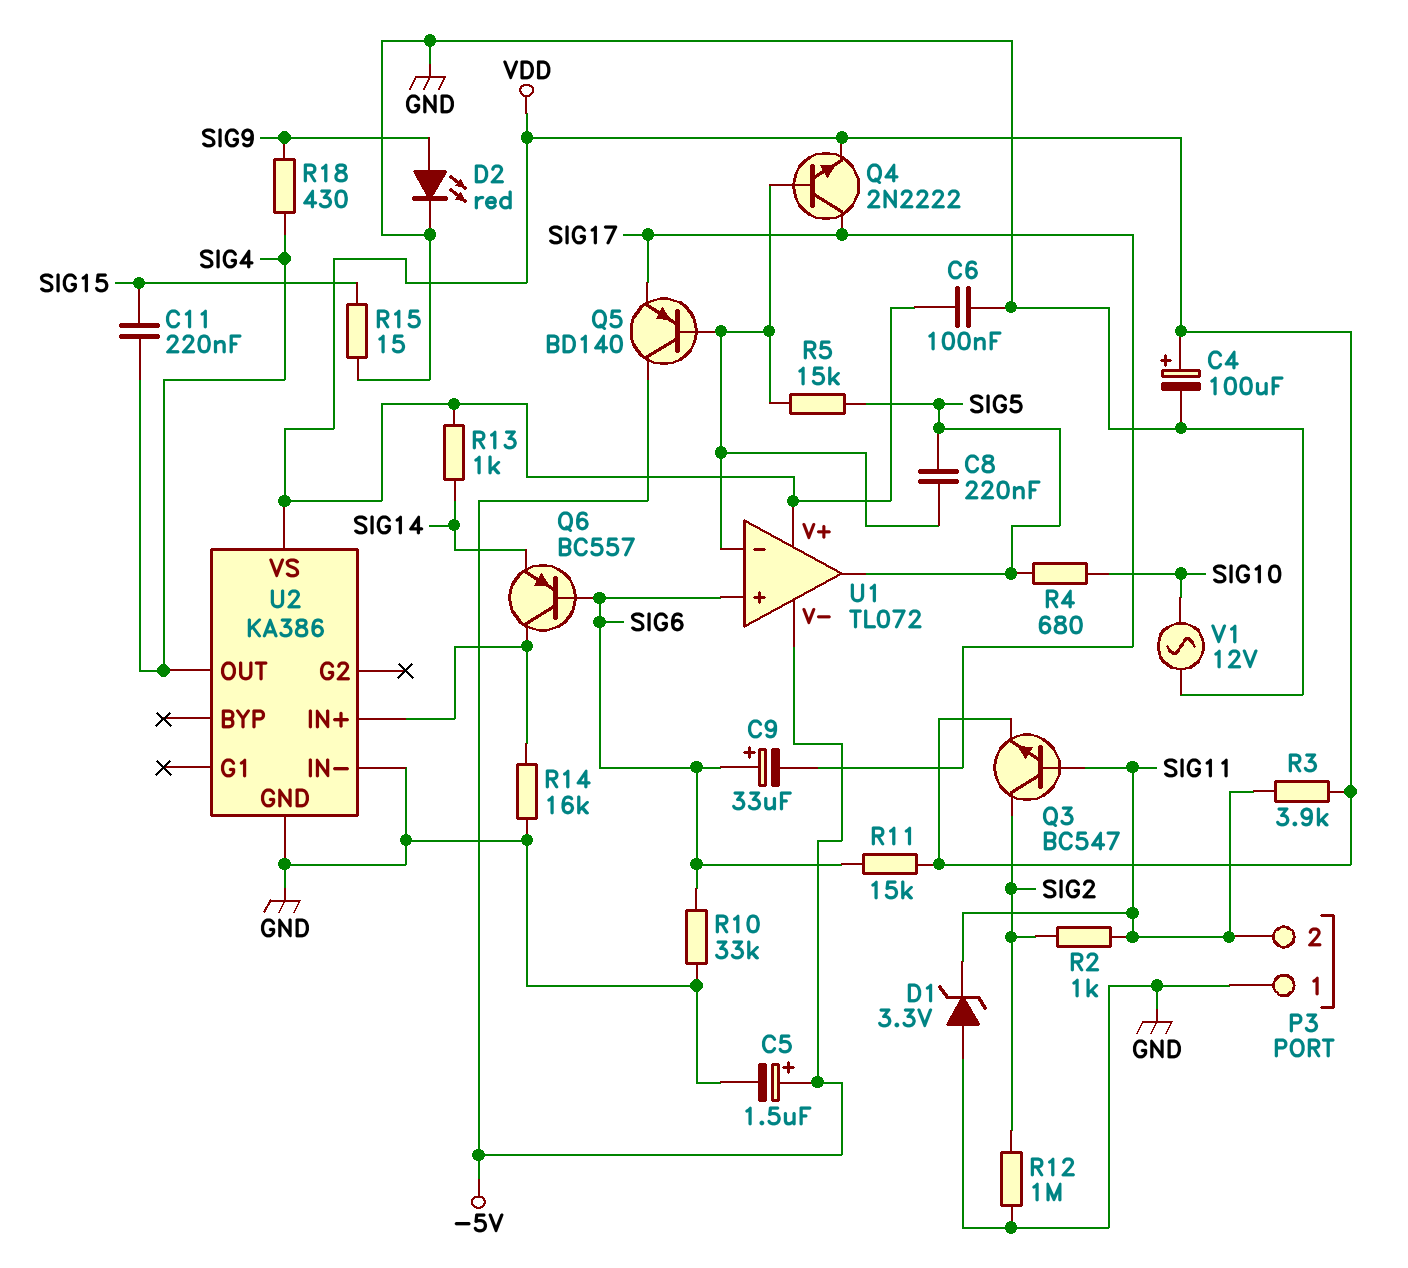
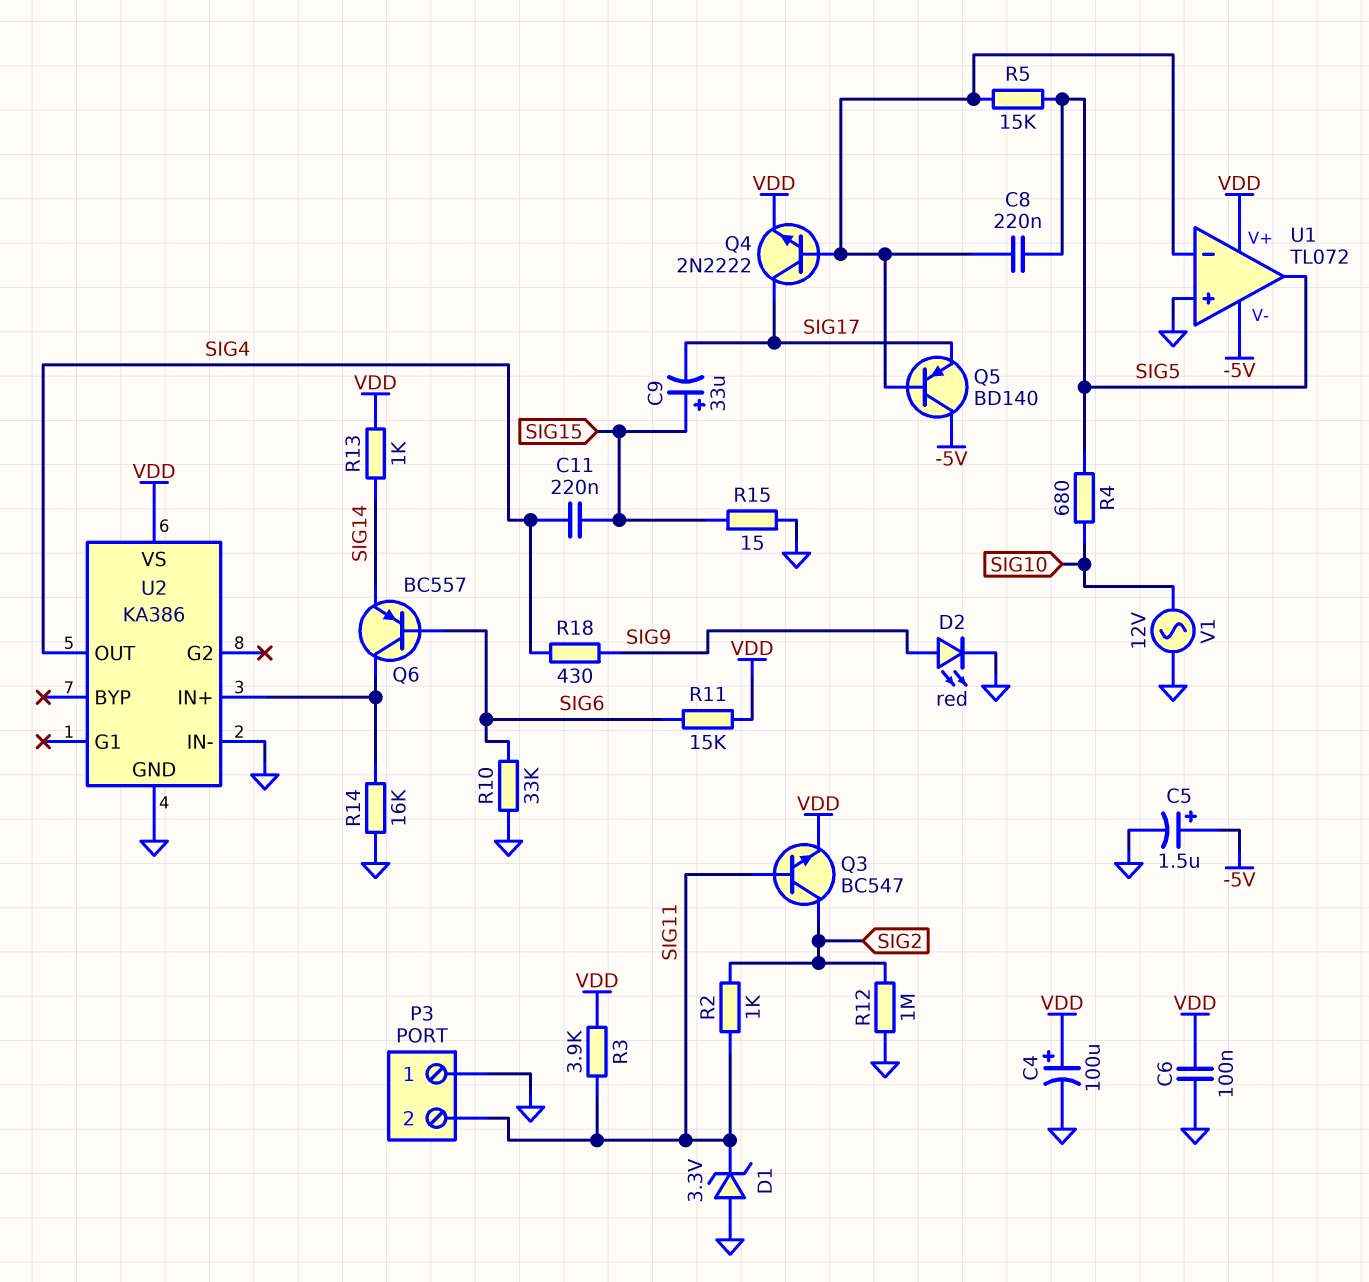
C9: 33uF (plus SIG6, minus SIG17) -> 33uF (plus SIG15, minus SIG17)
U1 pin in+: SIG6 -> GND

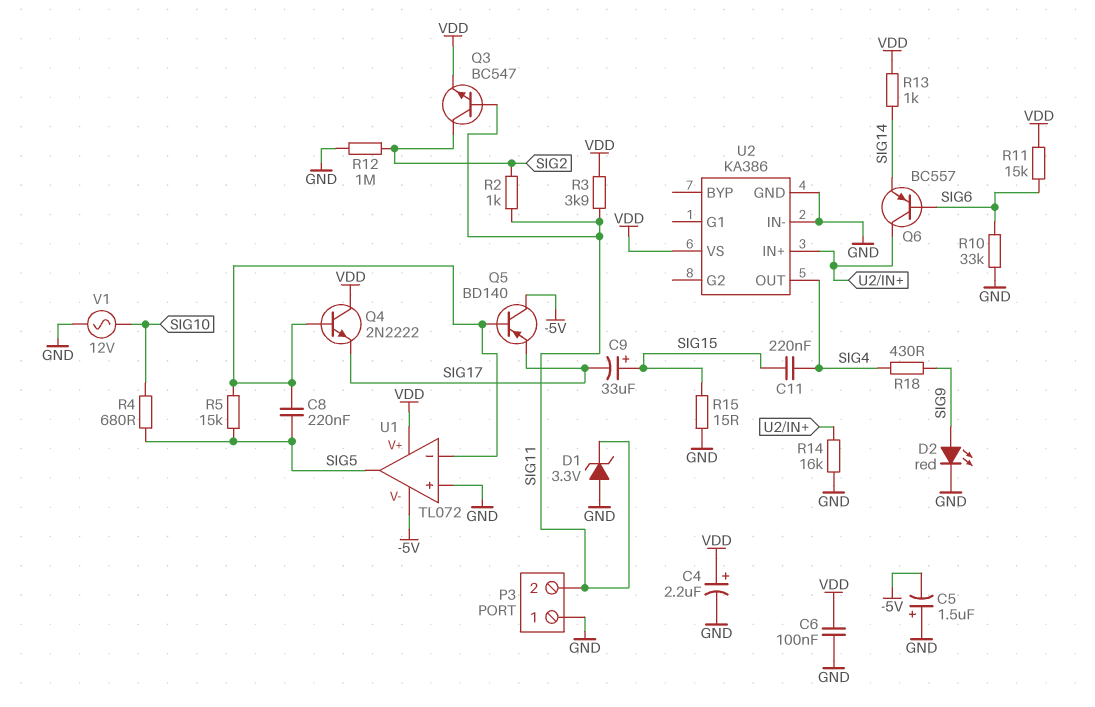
C4: 100uF (plus VDD, minus GND) -> 2.2uF (plus VDD, minus GND)
C5: 1.5uF (plus -5V, minus GND) -> 1.5uF (plus GND, minus -5V)
Q4: NPN 2N2222 (B U1/in-, C SIG17, E VDD) -> NPN 2N2222 (B U1/in-, C VDD, E SIG17)

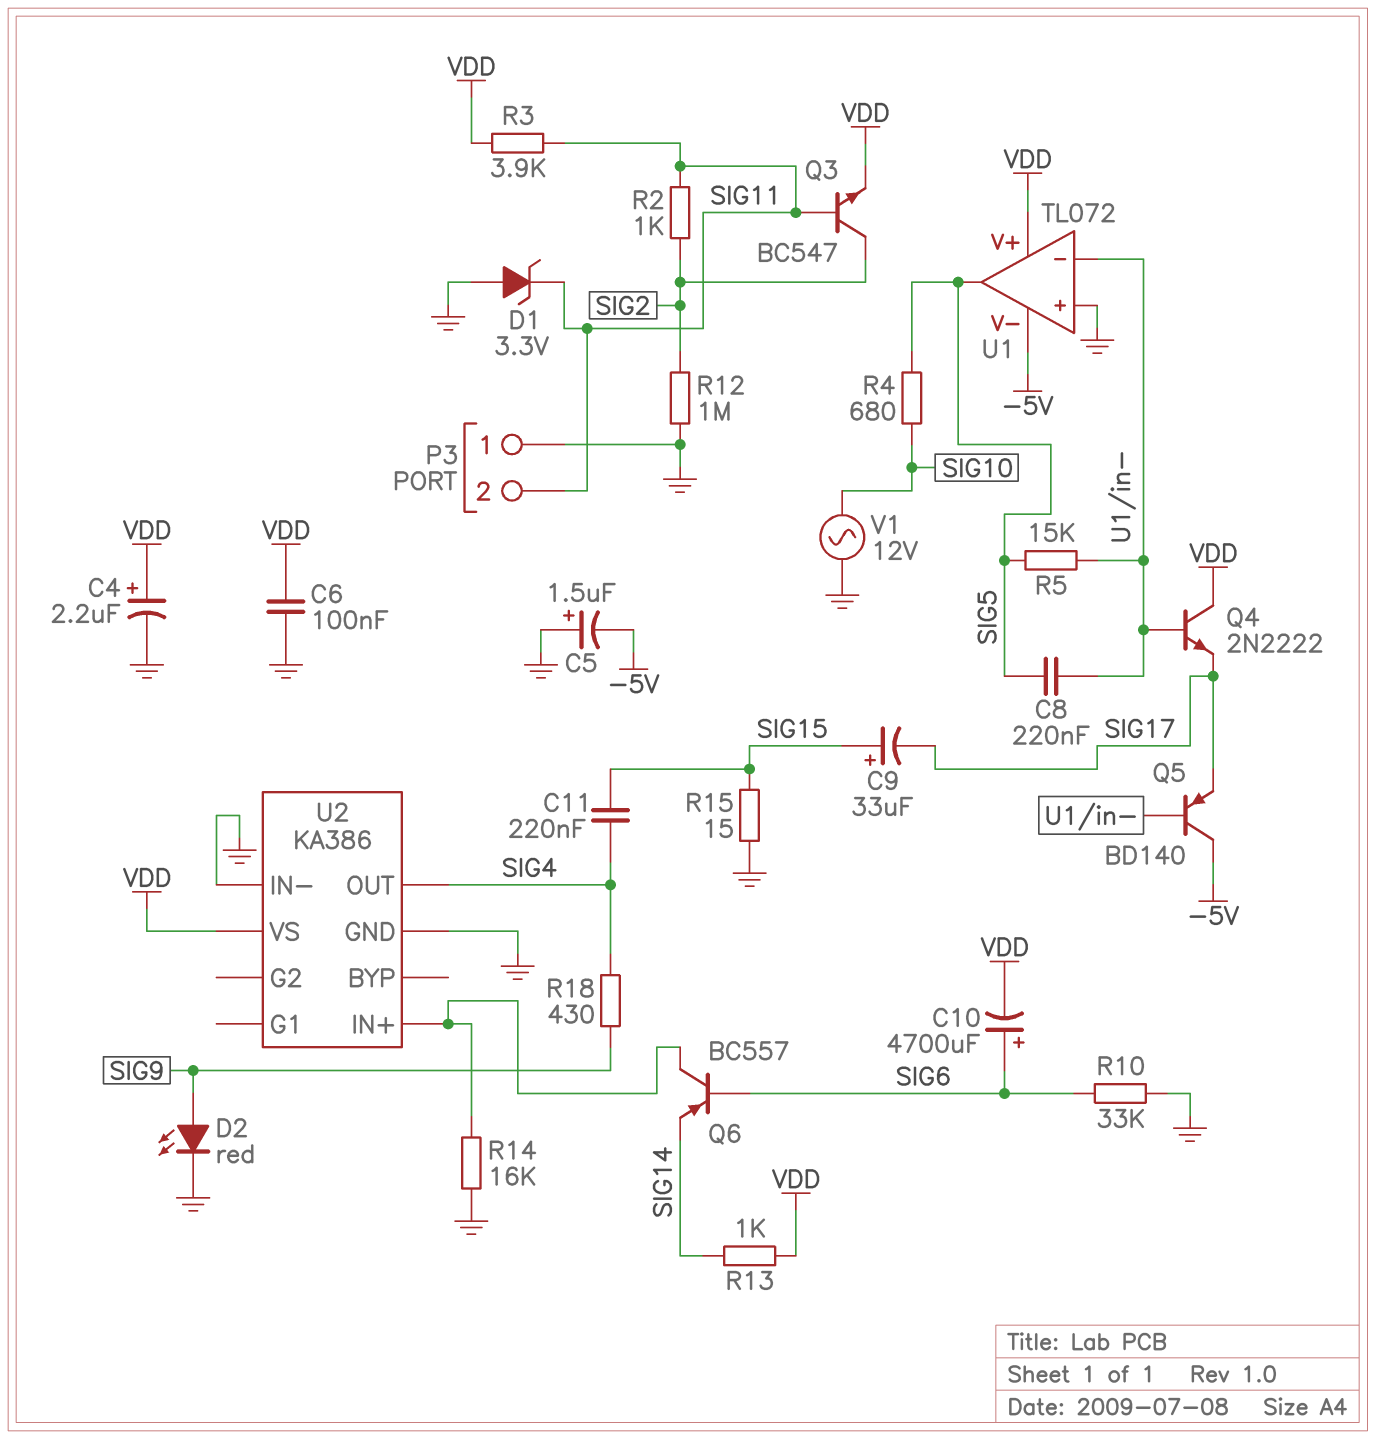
C10: none -> 4700uF (plus SIG6, minus VDD)
R11: 15k (SIG6, VDD) -> none

